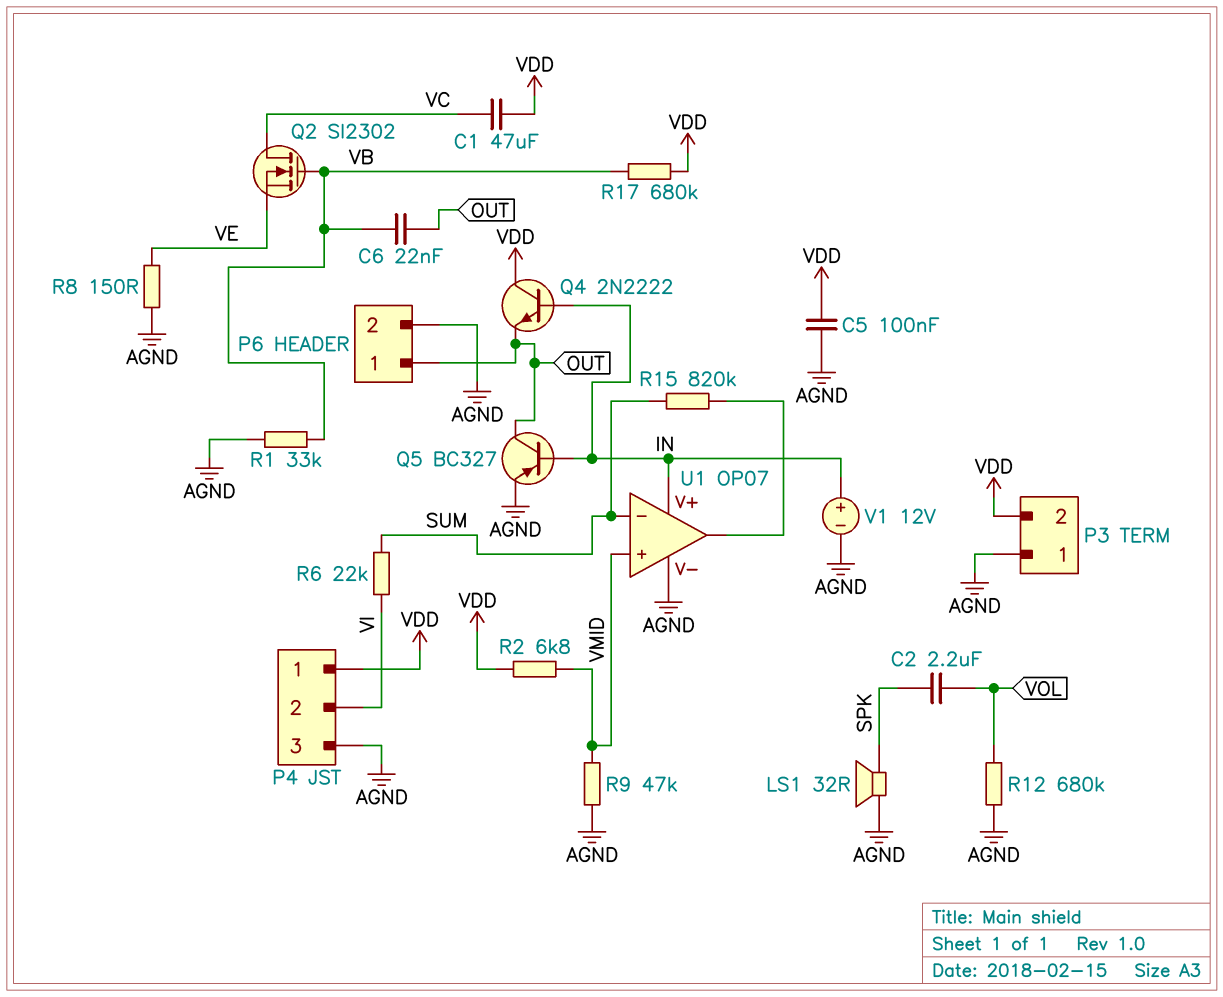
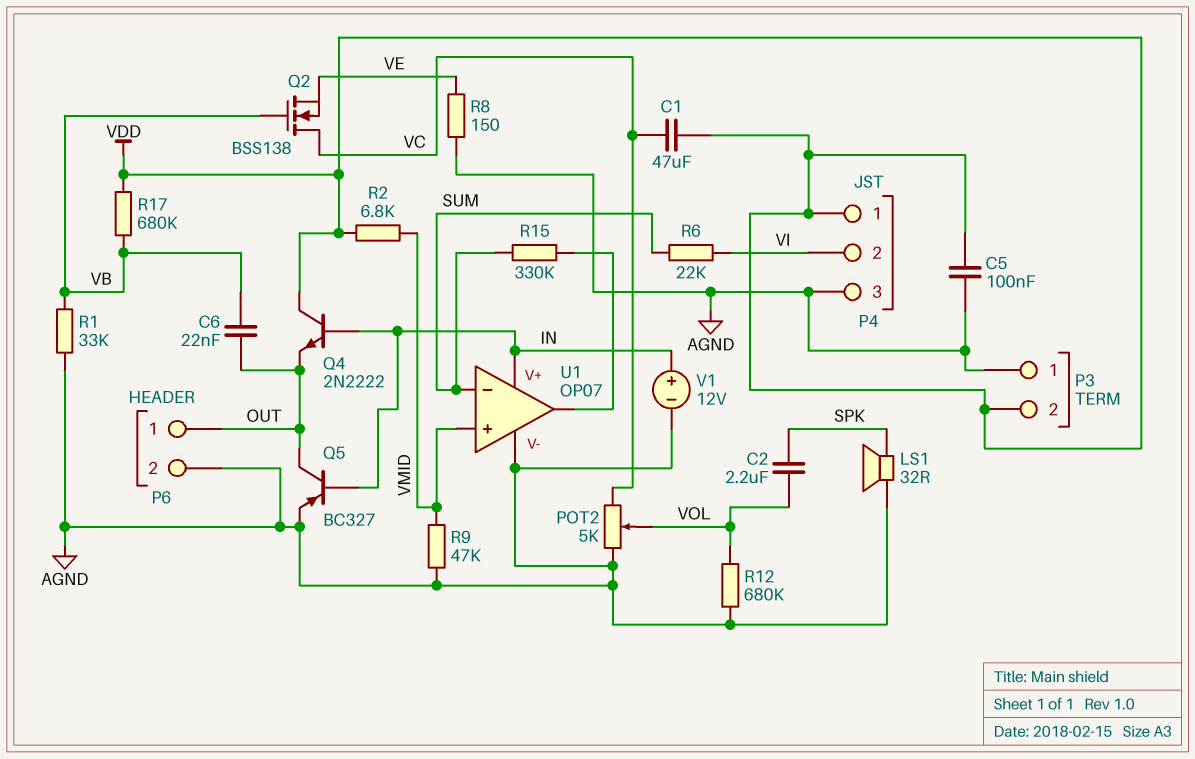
POT2: none -> 5k (AGND, VC, wiper VOL)
Q2: NMOS SI2302 (G VB, D VC, S VE) -> NMOS BSS138 (G VB, D VC, S VE)
R15: 820k (SUM, U1/out) -> 330k (SUM, U1/out)

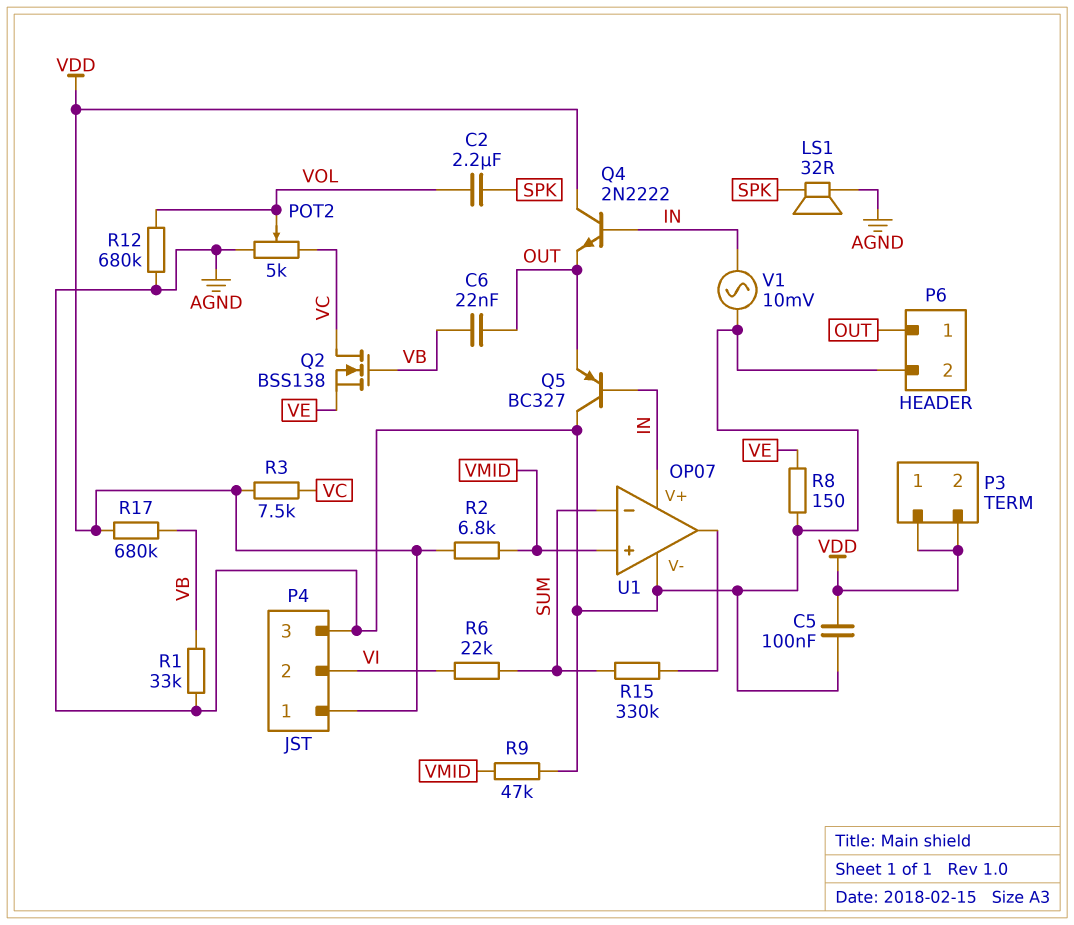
C1: 47uF (VC, VDD) -> none
P3 pin 1: AGND -> VDD
Q5: PNP BC327 (B IN, C OUT, E AGND) -> PNP BC327 (B IN, C AGND, E OUT)
R3: none -> 7.5k (VC, VDD)
V1: 12V (plus IN, minus AGND) -> AC 10mV (AGND, IN)

